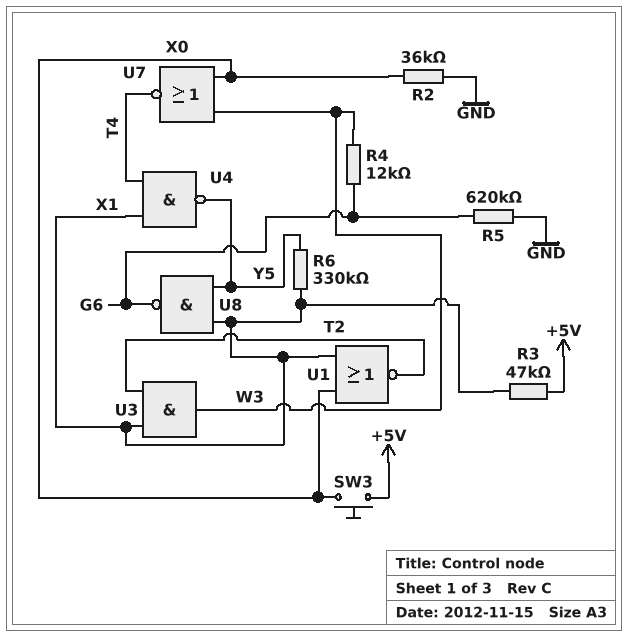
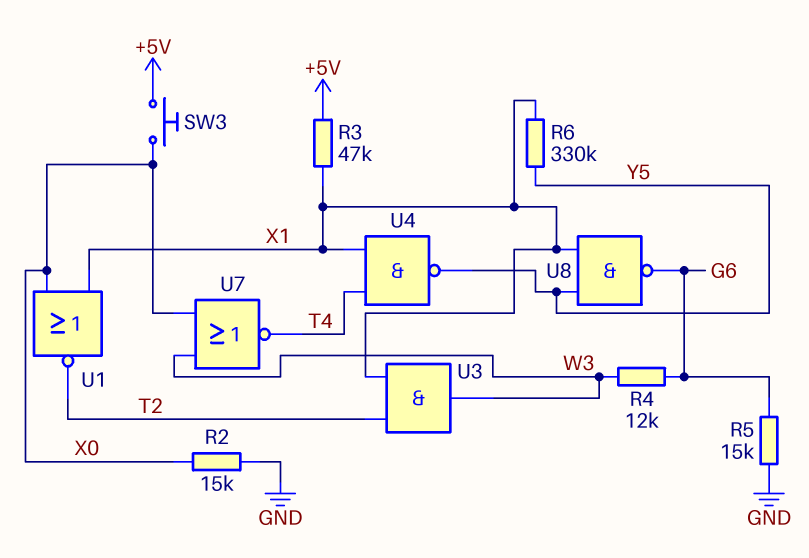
R2: 36k (GND, X0) -> 15k (GND, X0)
R5: 620k (G6, GND) -> 15k (G6, GND)

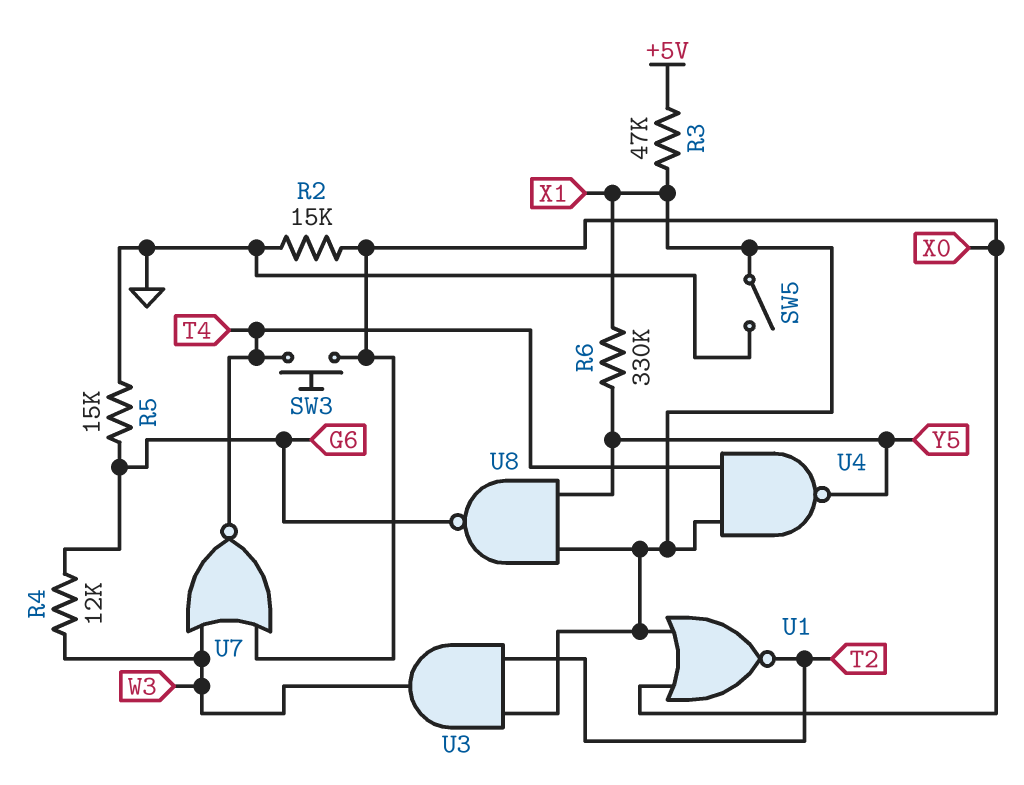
SW3: button (+5V, X0) -> button (T4, X0)
SW5: none -> switch (GND, X1)

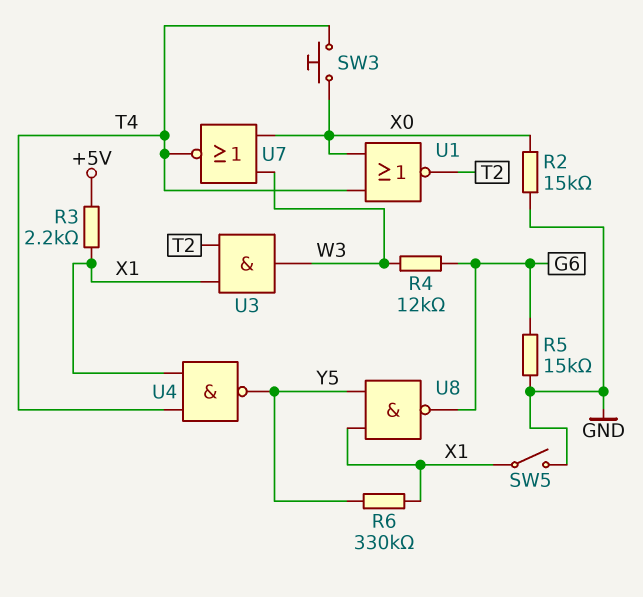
R3: 47k (+5V, X1) -> 2.2k (+5V, X1)
U1: NOR (in X0, in X1, out T2) -> NOR (in T4, in X0, out T2)

